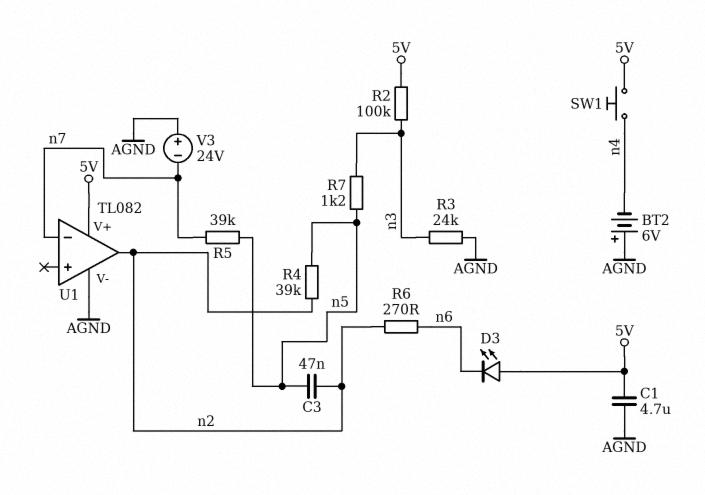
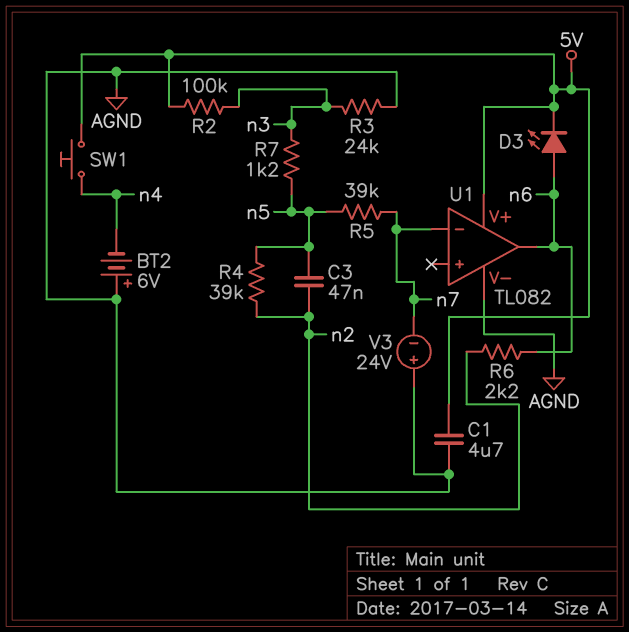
D3: LED (A 5V, K n6) -> LED (A n6, K 5V)
R6: 270 (n2, n6) -> 2.2k (n2, n6)
U1 pin out: n2 -> n6

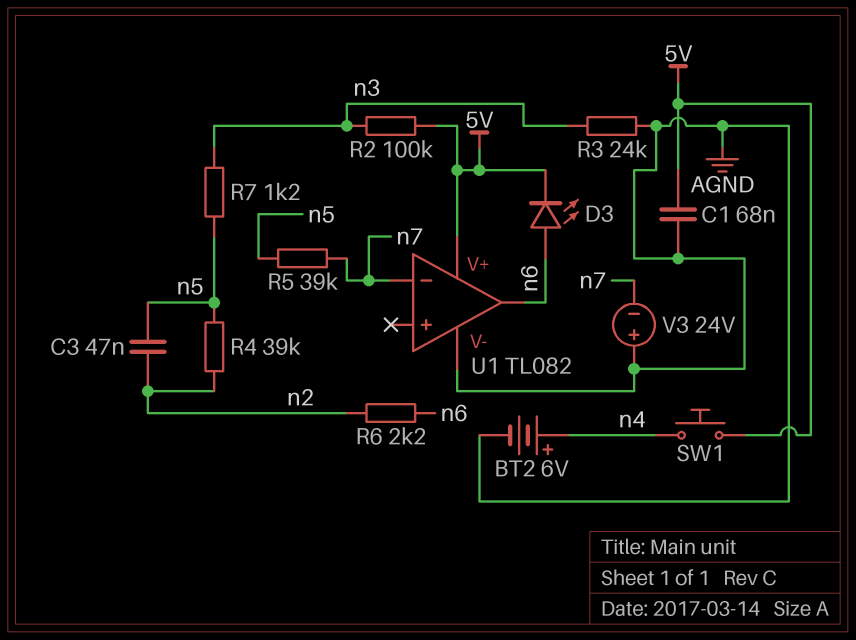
BT2: 6V (plus AGND, minus n4) -> 6V (plus n4, minus AGND)
C1: 4.7uF (5V, AGND) -> 68nF (5V, AGND)

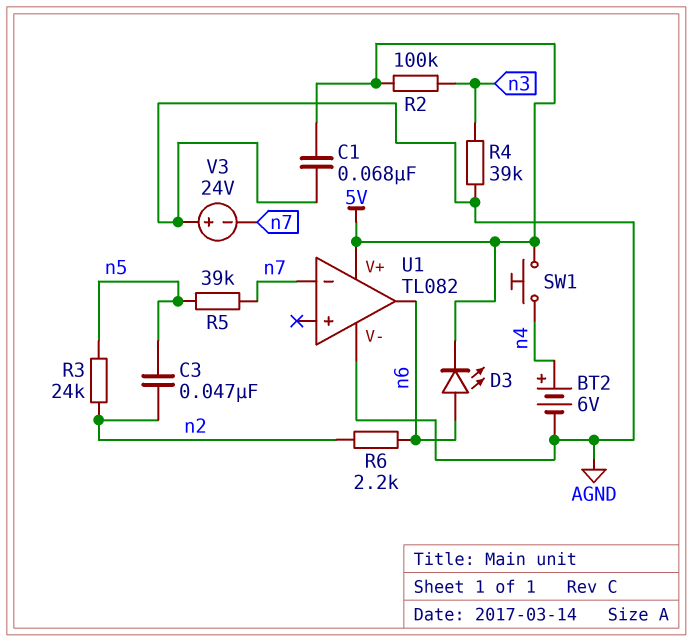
R3: 24k (AGND, n3) -> 24k (n2, n5)
R4: 39k (n2, n5) -> 39k (AGND, n3)
R7: 1.2k (n3, n5) -> none

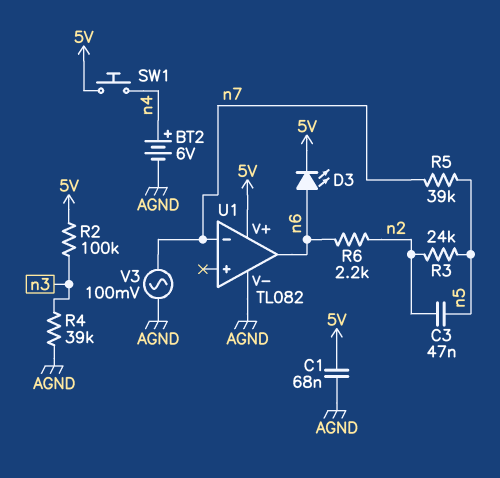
V3: 24V (plus AGND, minus n7) -> AC 100mV (AGND, n7)

